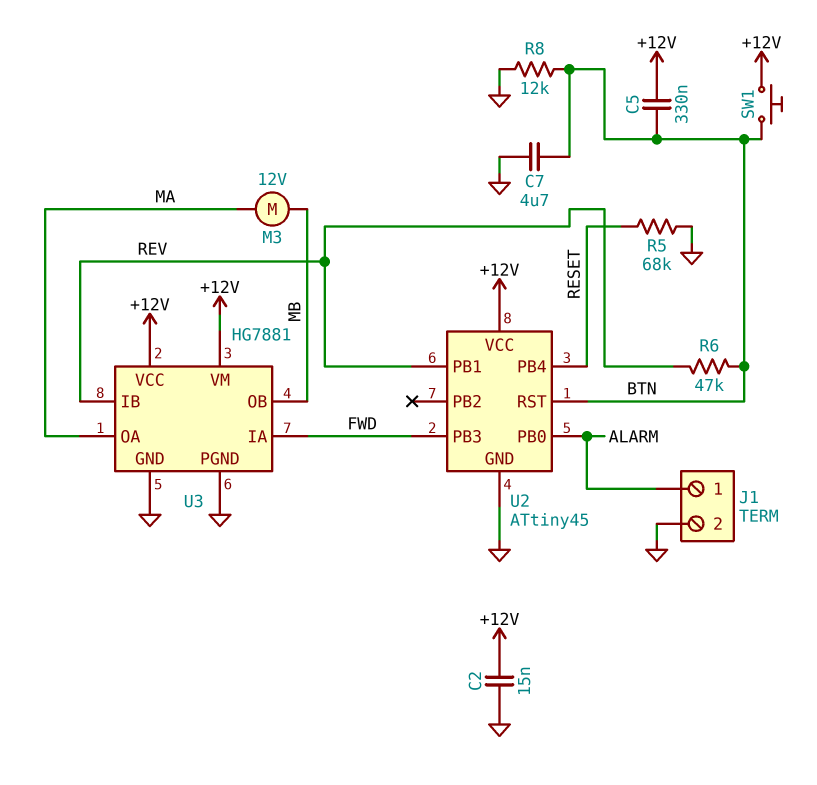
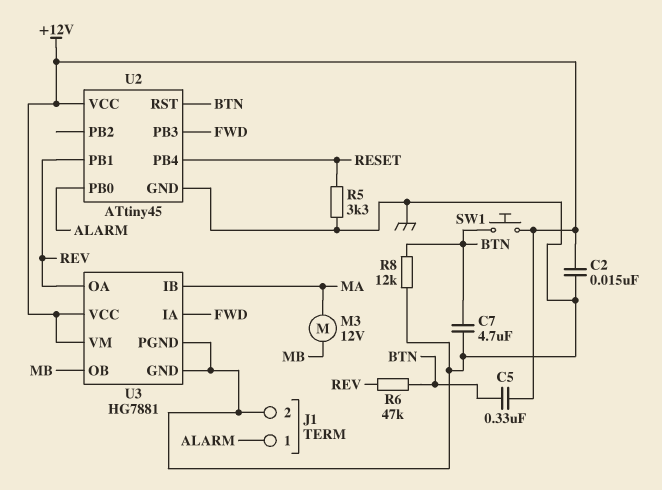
R5: 68k (GND, RESET) -> 3.3k (GND, RESET)
U3 pin IB: REV -> MA
U3 pin OA: MA -> REV

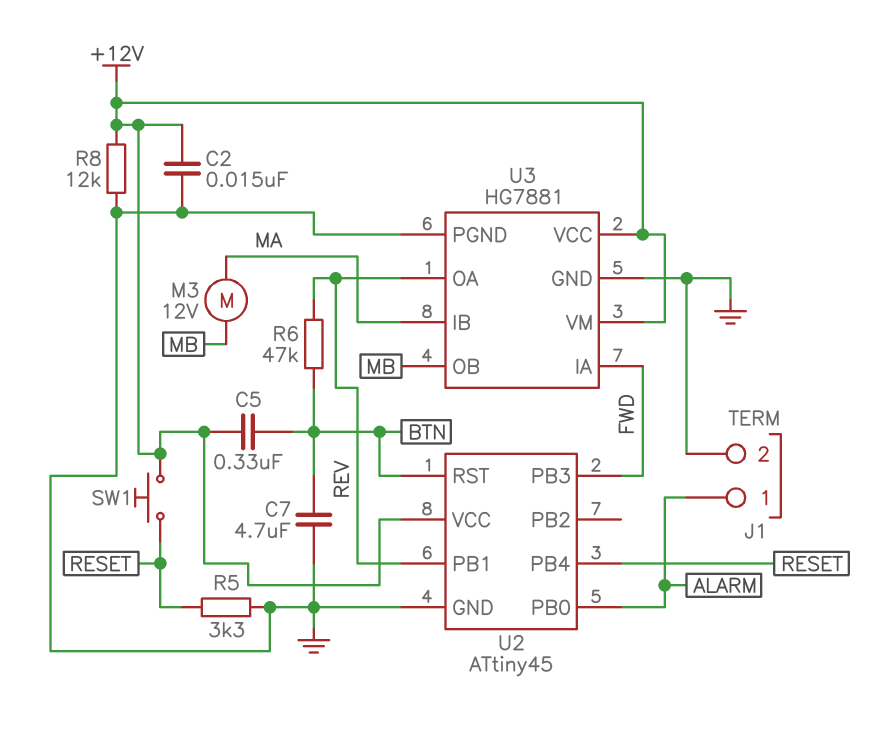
R8: 12k (BTN, GND) -> 12k (+12V, GND)
SW1: button (+12V, BTN) -> button (+12V, RESET)

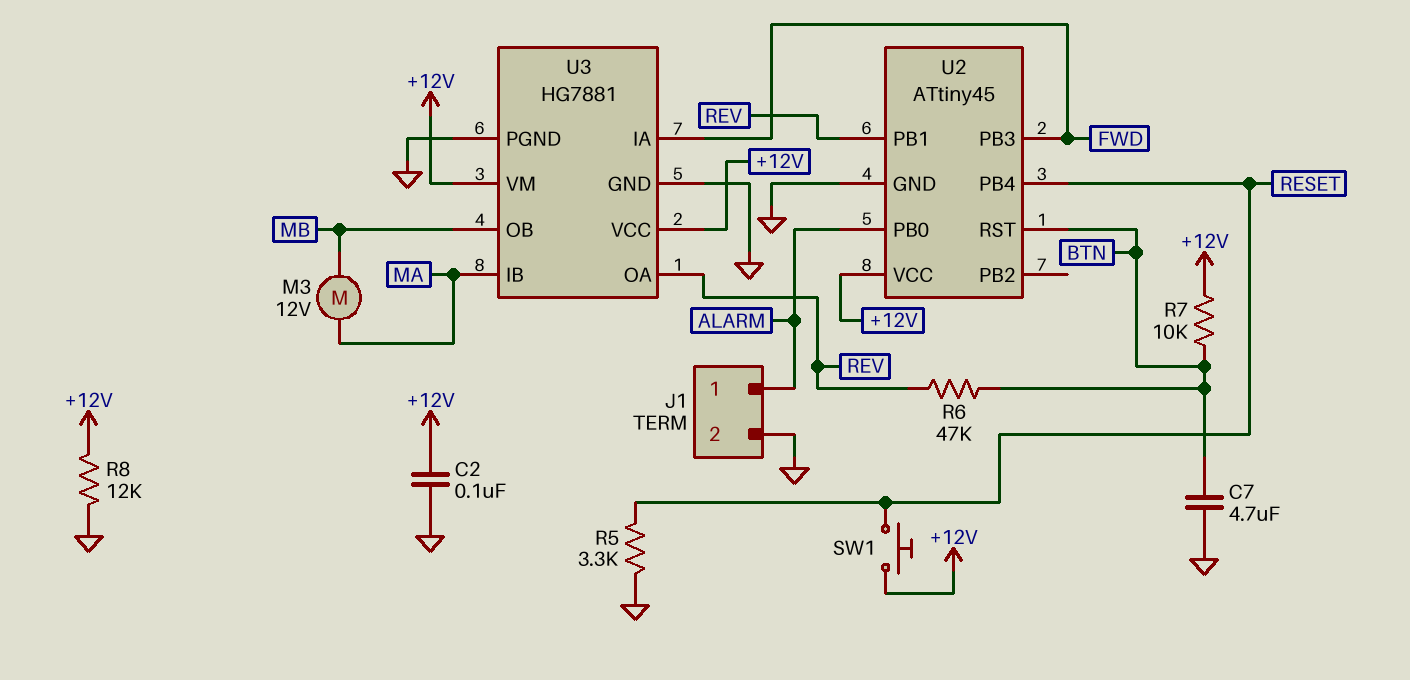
C2: 15nF (+12V, GND) -> 100nF (+12V, GND)
C5: 330nF (+12V, BTN) -> none
R7: none -> 10k (+12V, BTN)

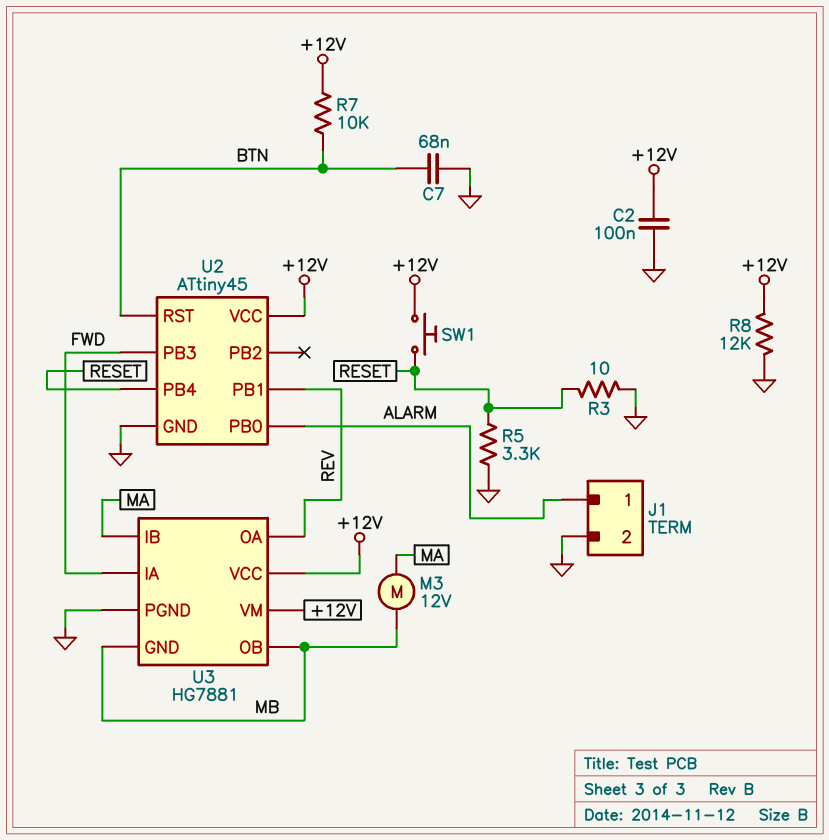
C7: 4.7uF (BTN, GND) -> 68nF (BTN, GND)
R3: none -> 10 (GND, RESET)
R6: 47k (BTN, REV) -> none
U3 pin GND: GND -> MB

